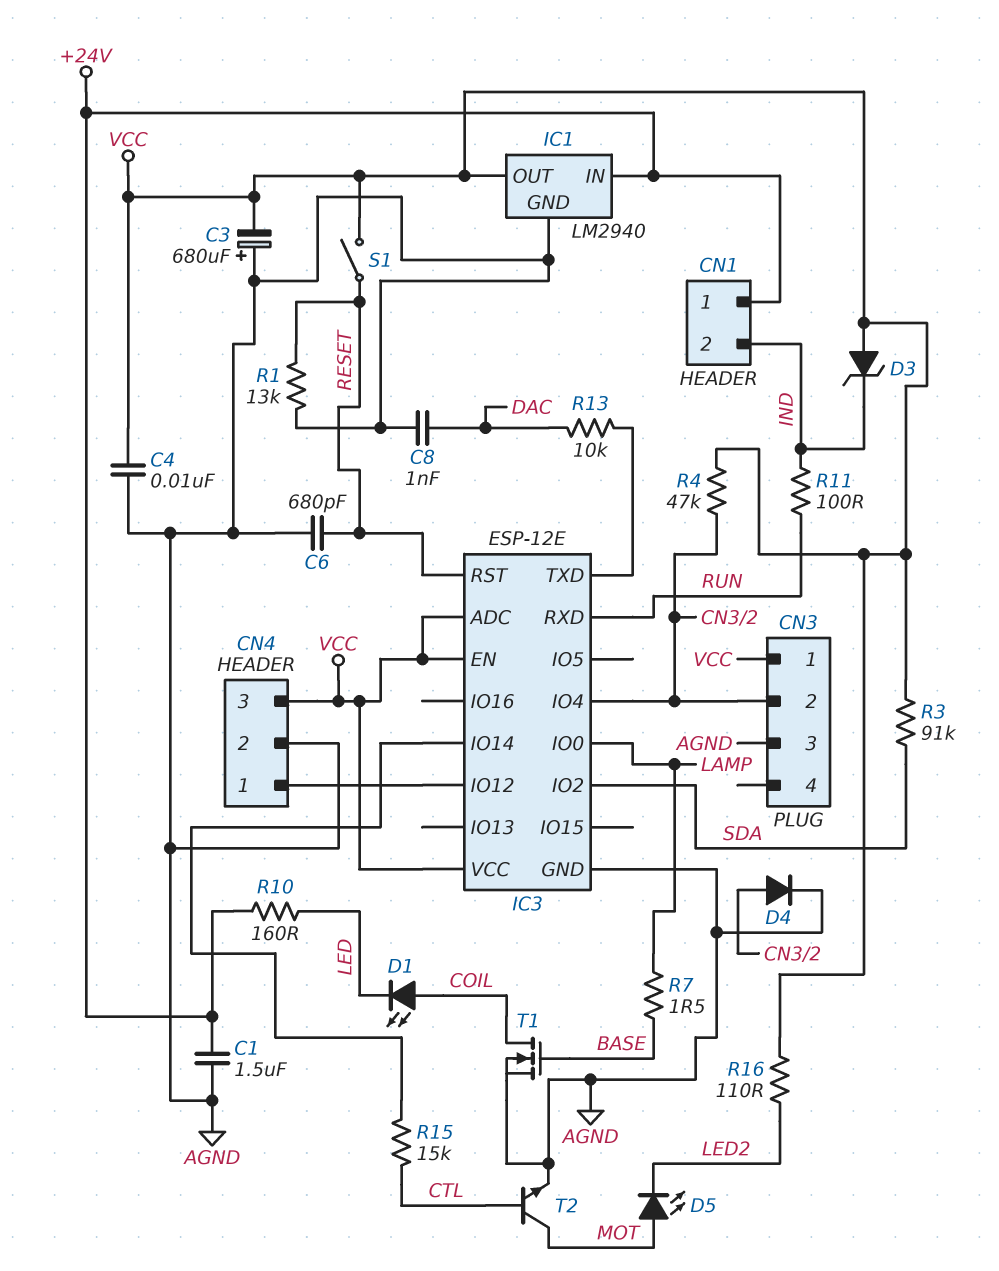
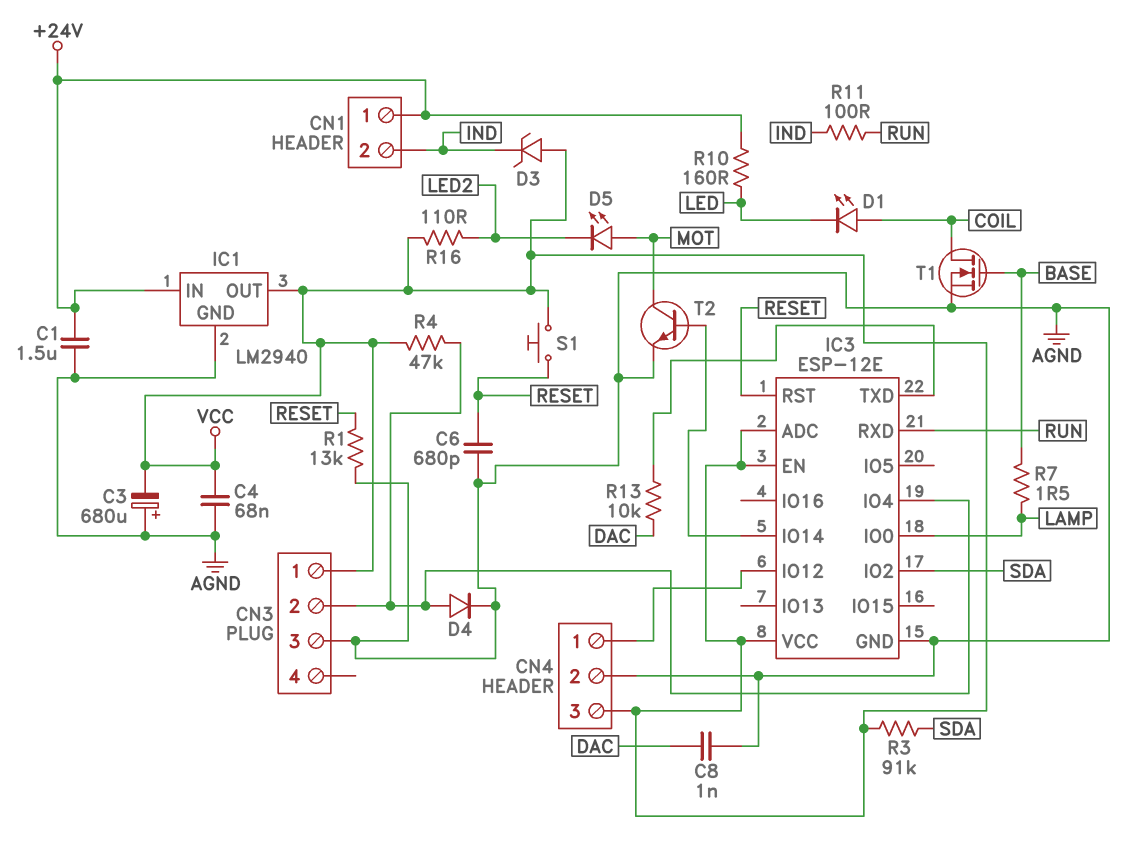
C4: 10nF (AGND, VCC) -> 68nF (AGND, VCC)
R15: 15k (CTL, IC3/IO14) -> none
S1: switch (RESET, VCC) -> button (RESET, VCC)
T2: NPN (B CTL, C MOT, E AGND) -> NPN (B IC3/IO14, C MOT, E AGND)

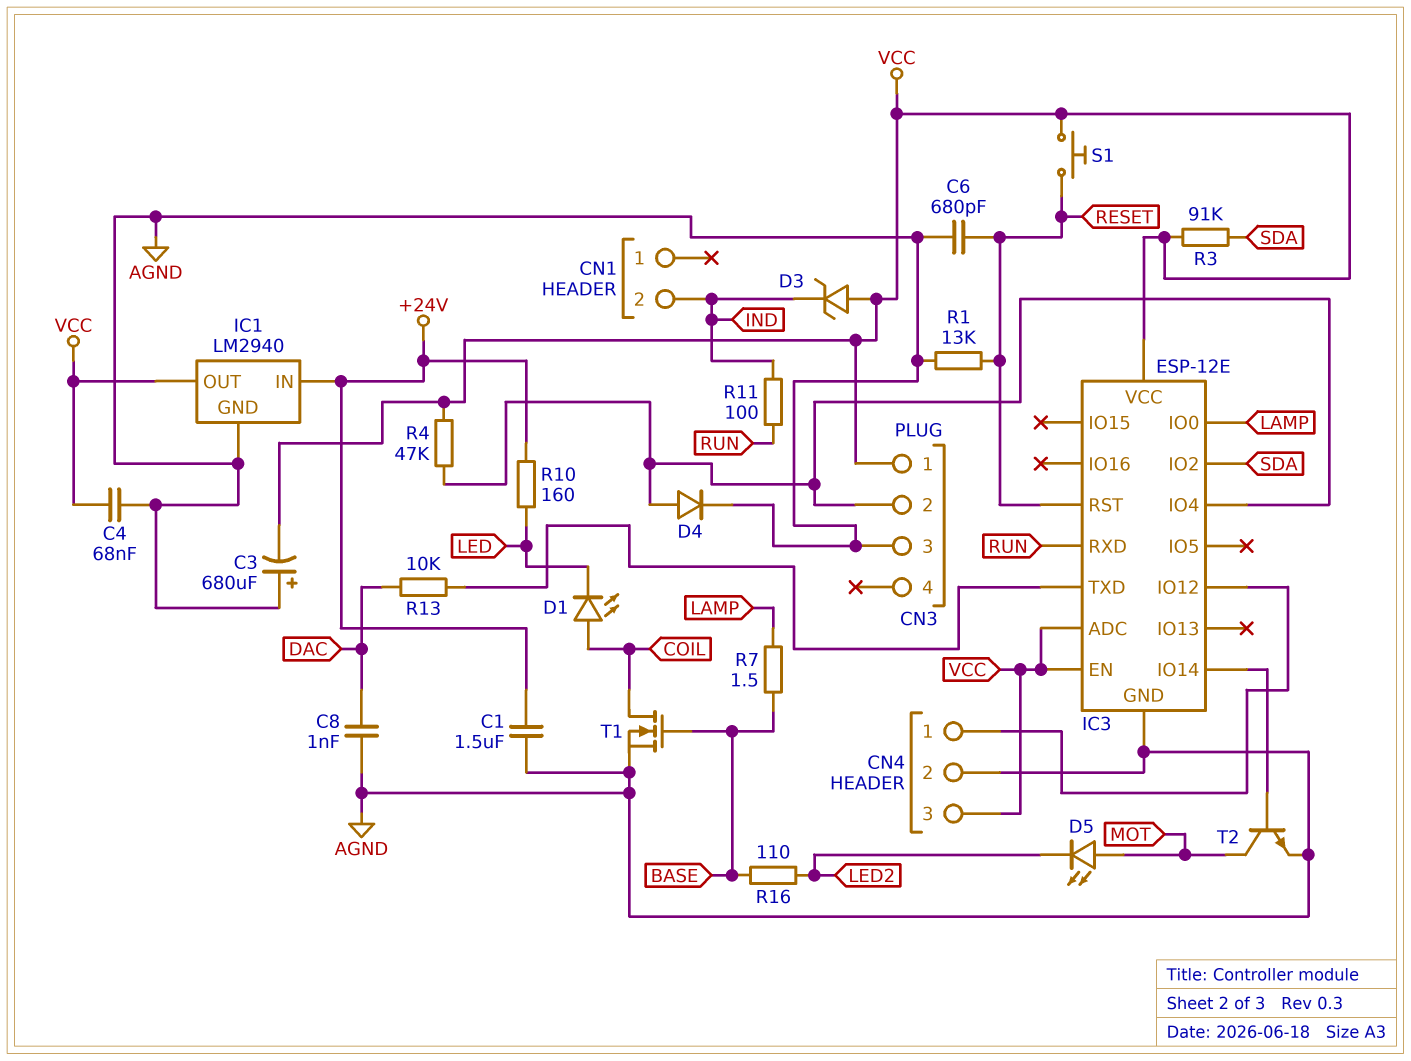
CN1 pin 1: +24V -> none
R16: 110 (LED2, VCC) -> 110 (BASE, LED2)

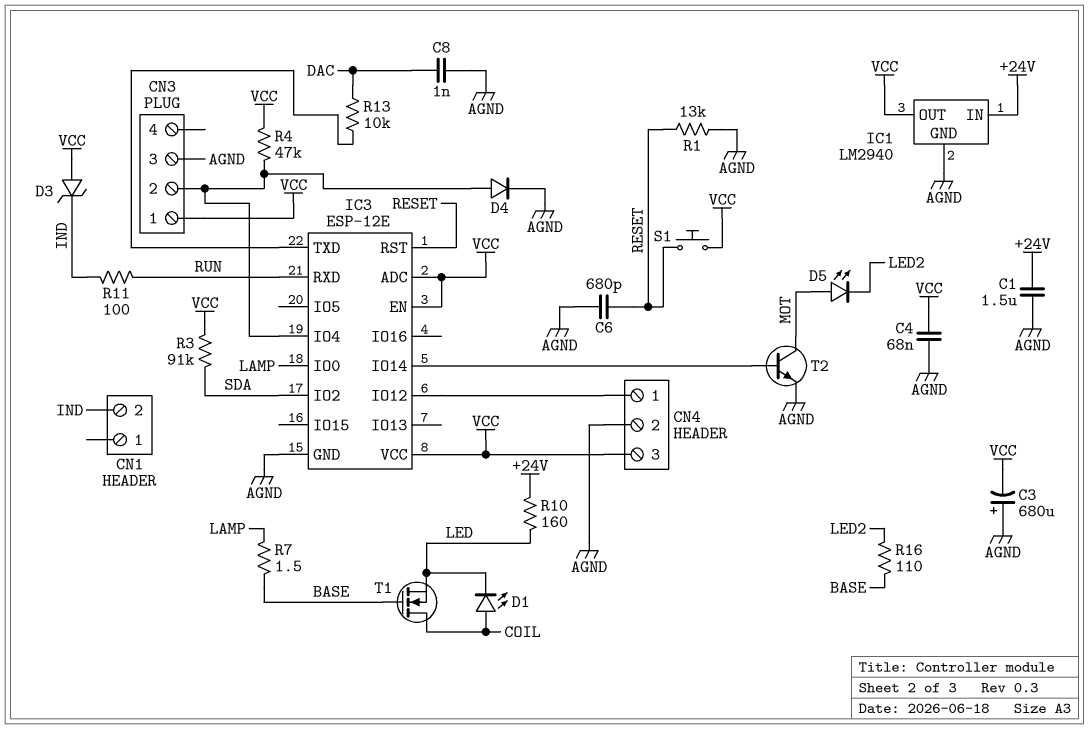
T1: NMOS (G BASE, D COIL, S AGND) -> NMOS (G BASE, D COIL, S LED)

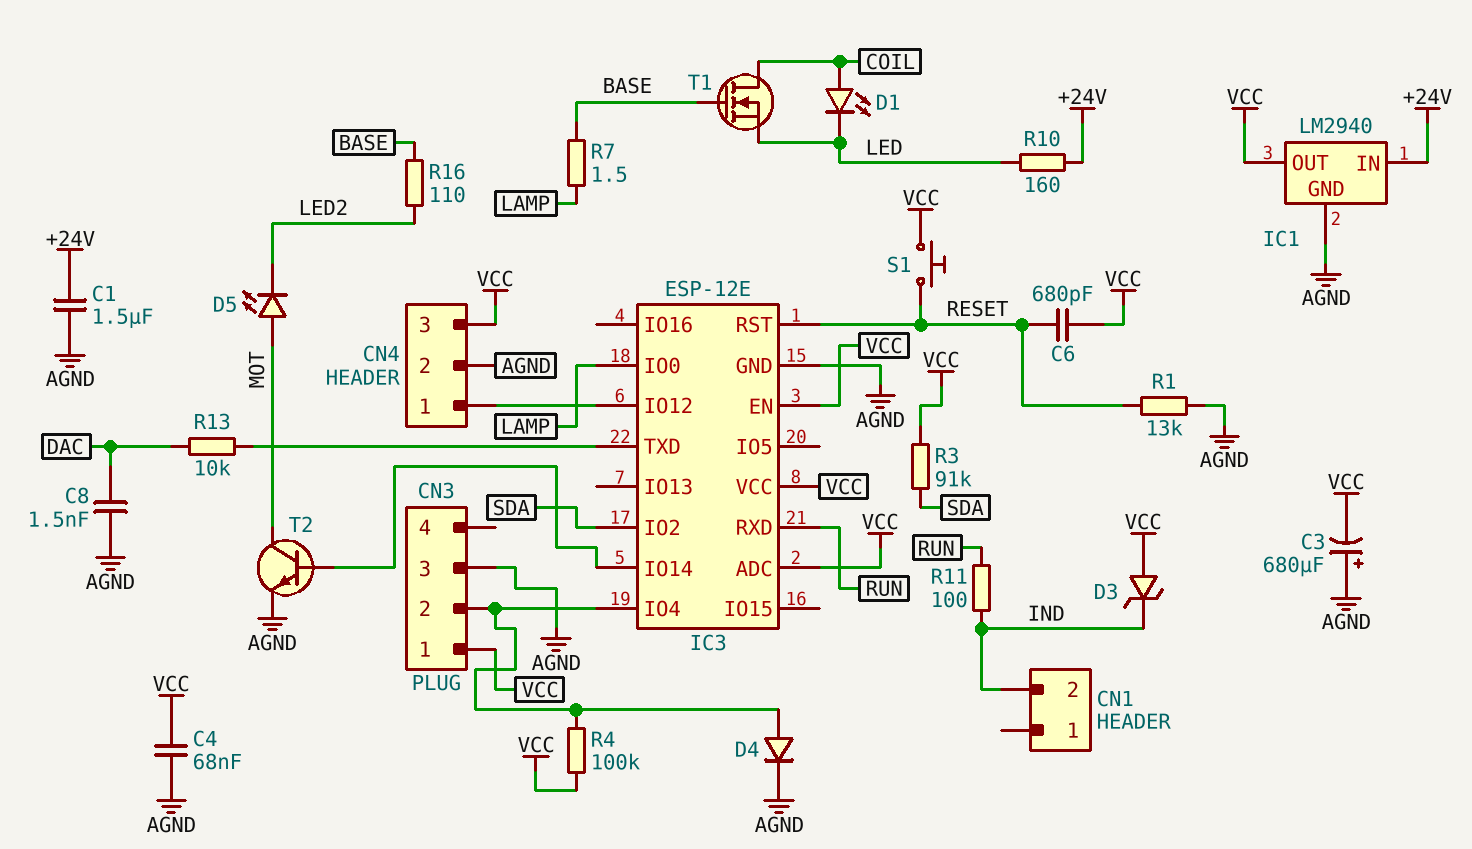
C6: 680pF (AGND, RESET) -> 680pF (RESET, VCC)
C8: 1nF (AGND, DAC) -> 1.5nF (AGND, DAC)
R4: 47k (CN3/2, VCC) -> 100k (CN3/2, VCC)

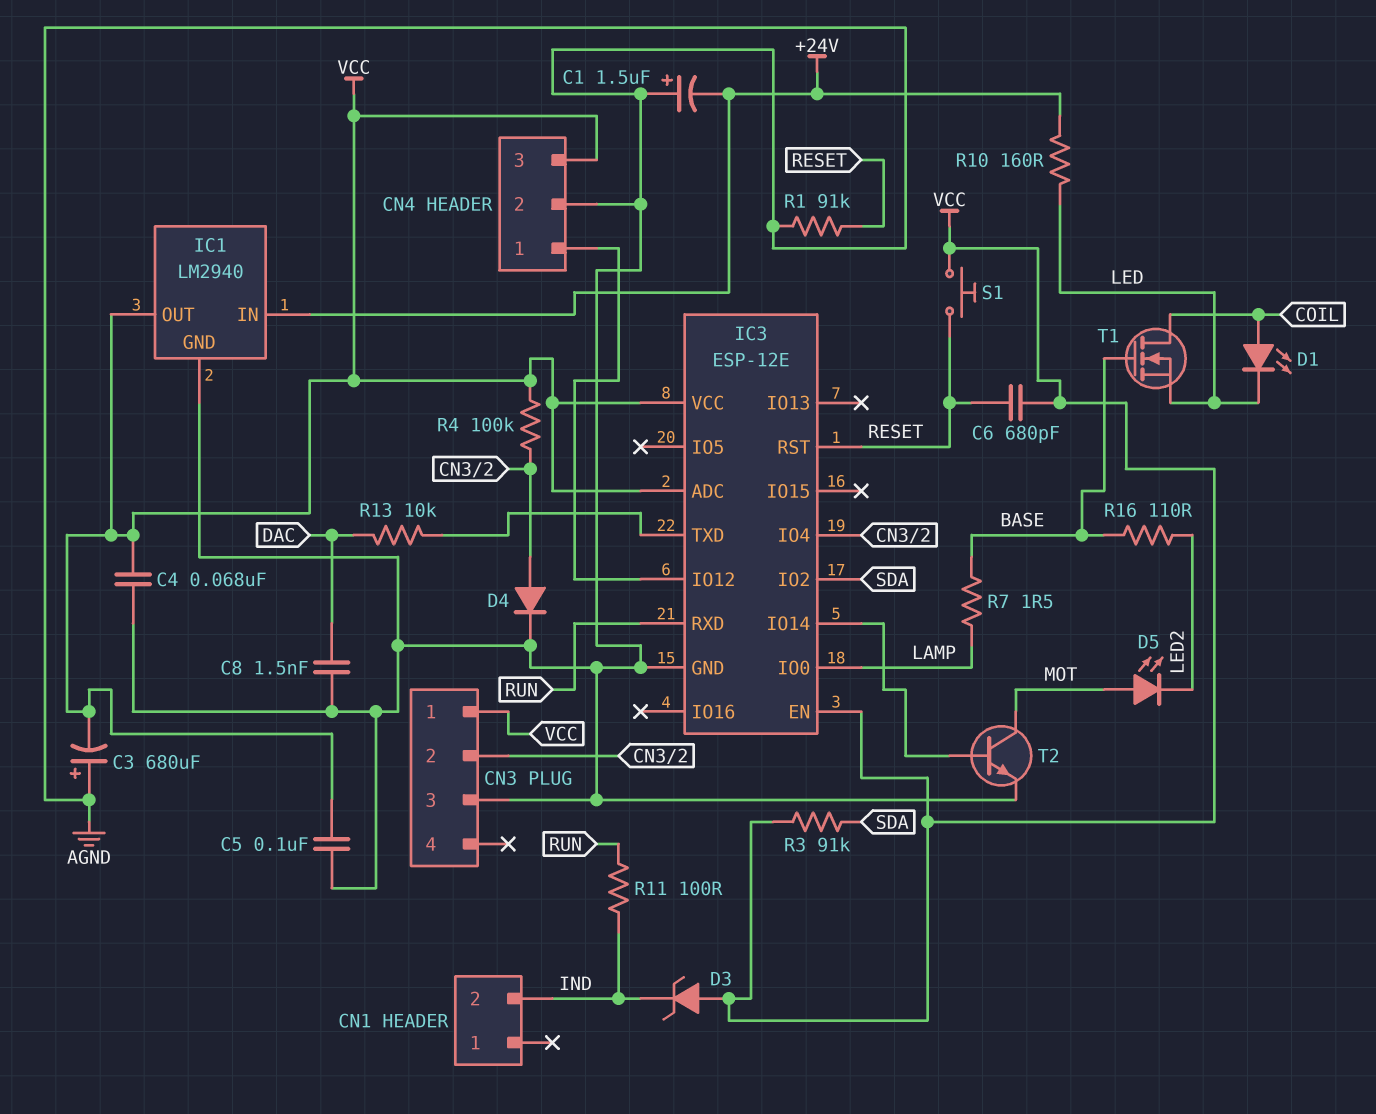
C1: 1.5uF (+24V, AGND) -> 1.5uF (plus AGND, minus +24V)
C5: none -> 100nF (AGND, VCC)
R1: 13k (AGND, RESET) -> 91k (AGND, RESET)

